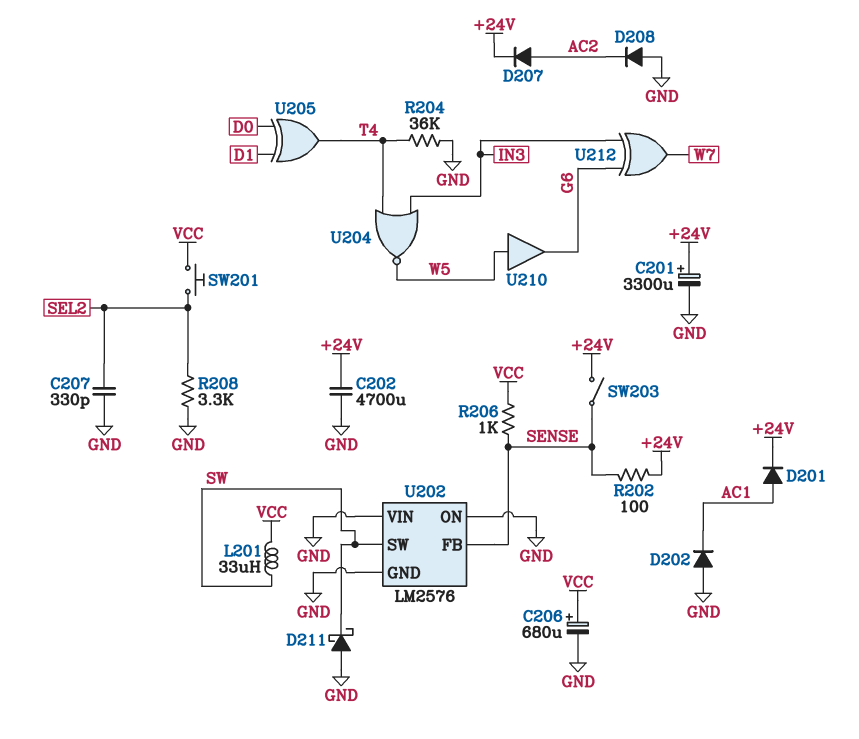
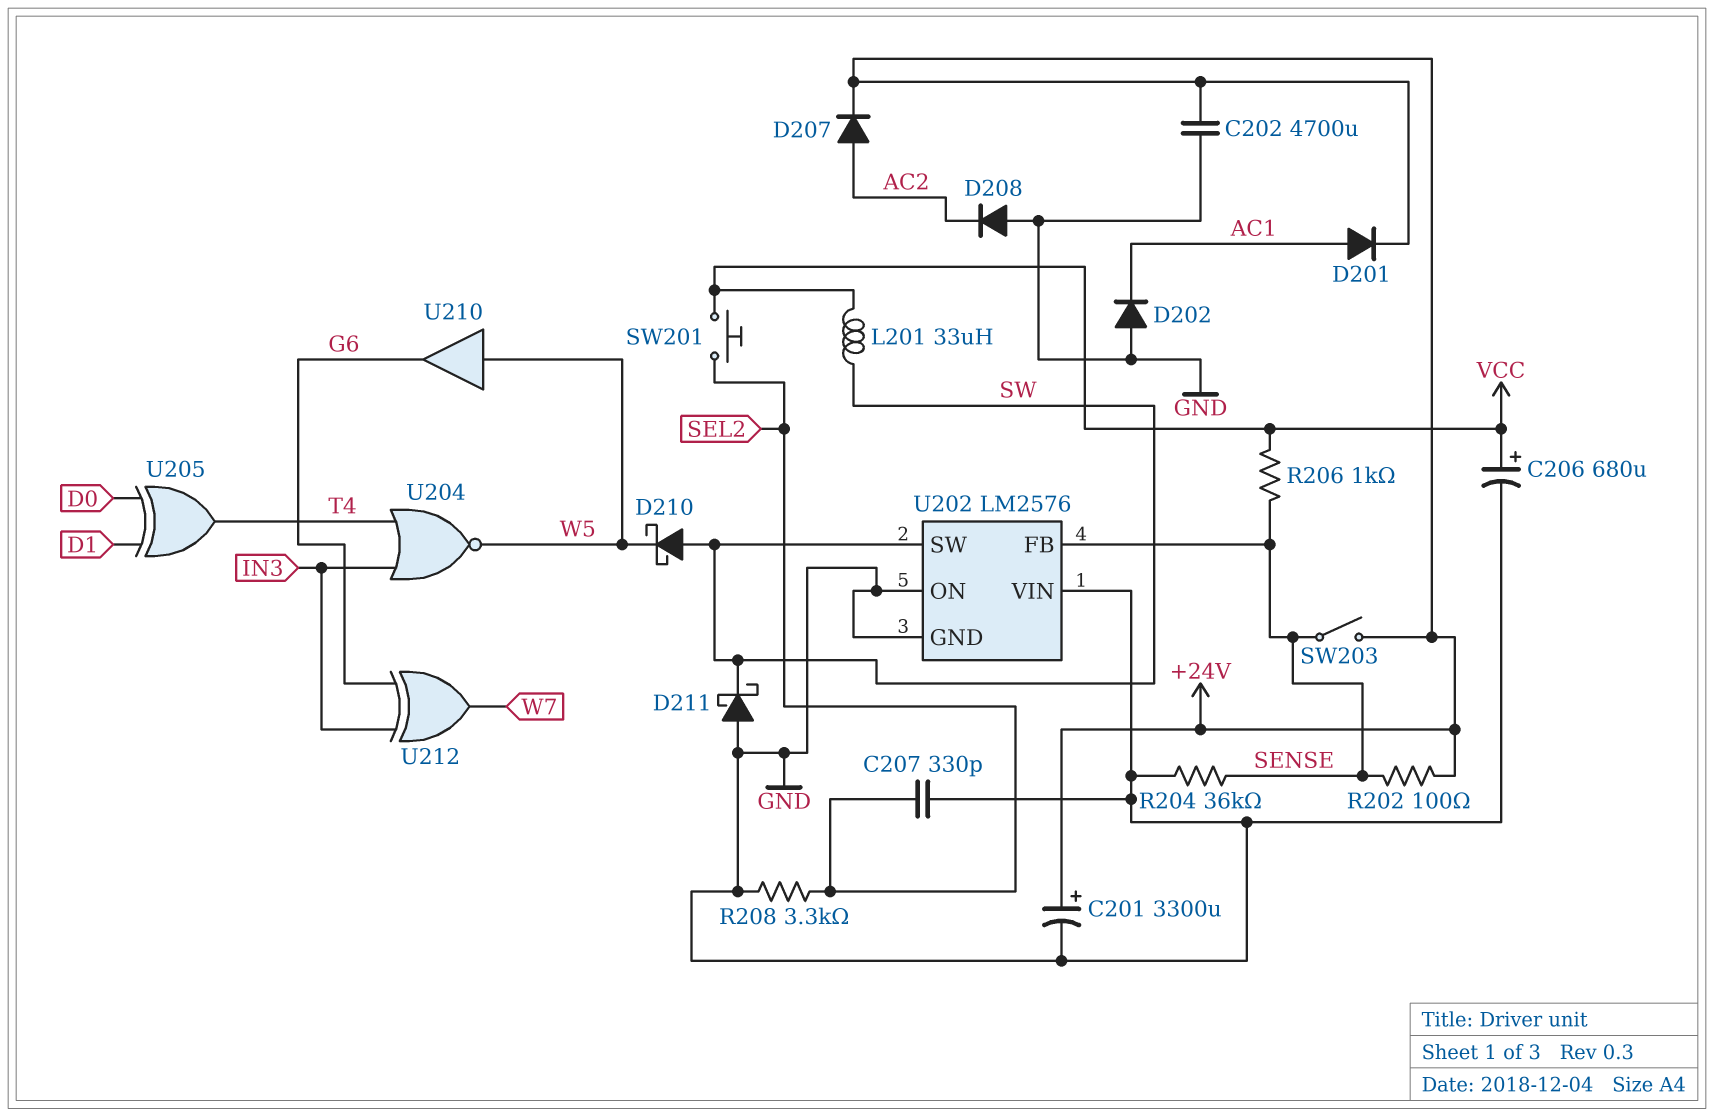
D210: none -> schottky (A SW, K W5)
R204: 36k (GND, T4) -> 36k (GND, SENSE)

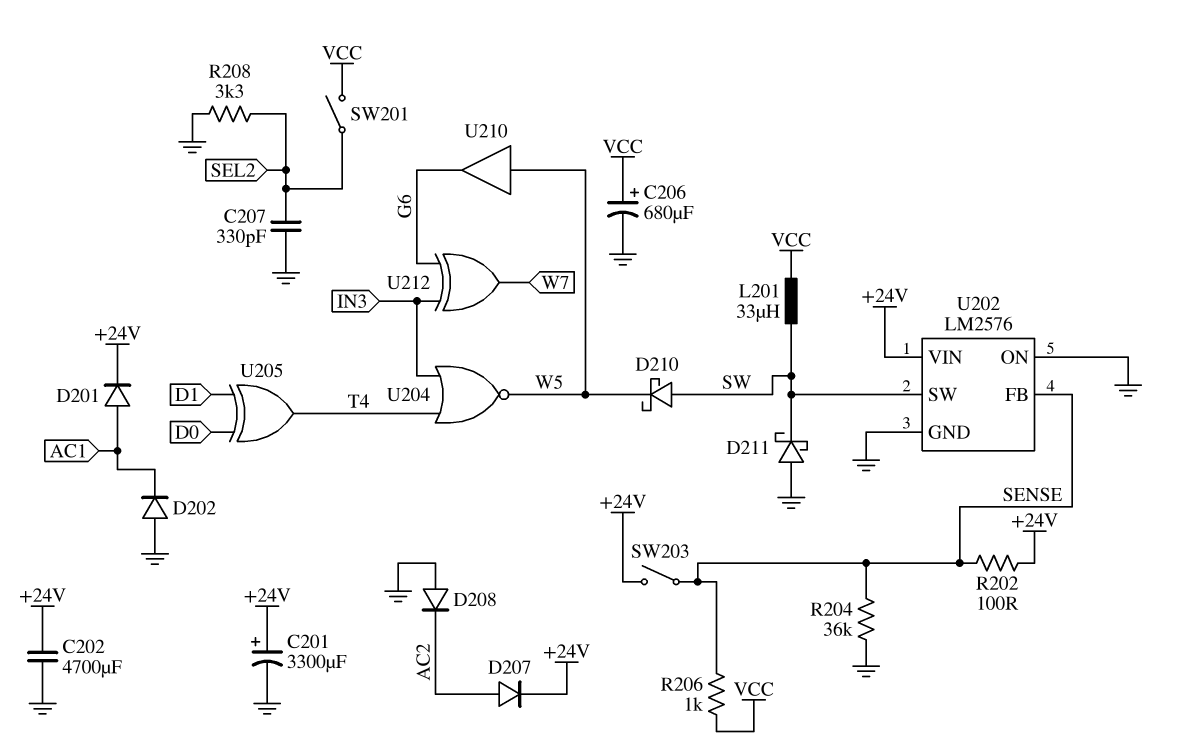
SW201: button (SEL2, VCC) -> switch (SEL2, VCC)
U202 pin VIN: GND -> +24V

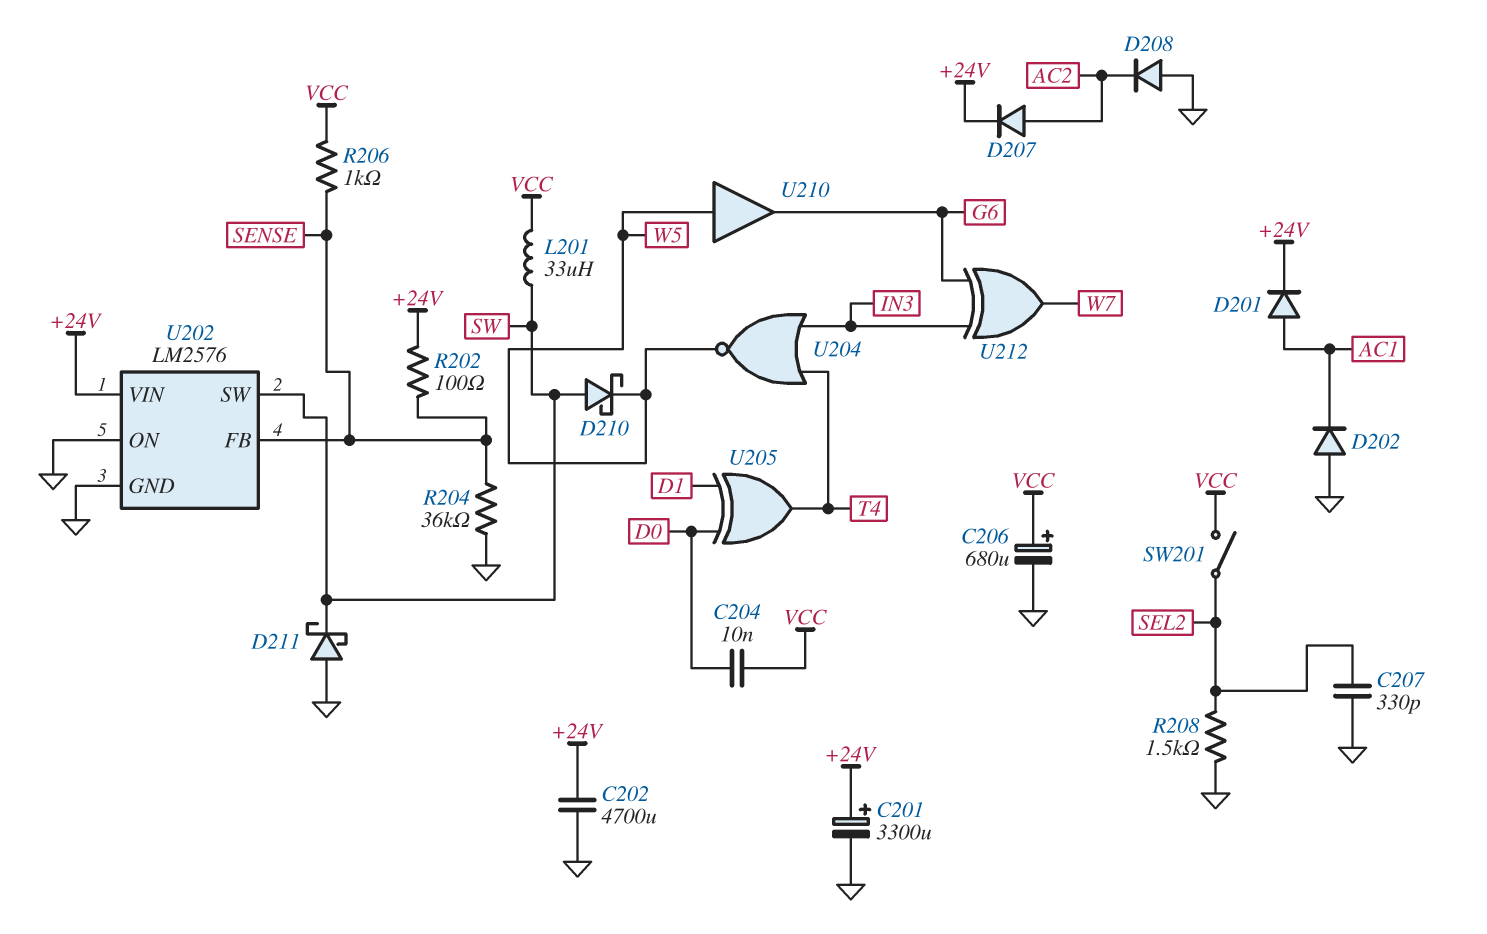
C204: none -> 10nF (D0, VCC)
R208: 3.3k (GND, SEL2) -> 1.5k (GND, SEL2)
SW203: switch (+24V, SENSE) -> none

